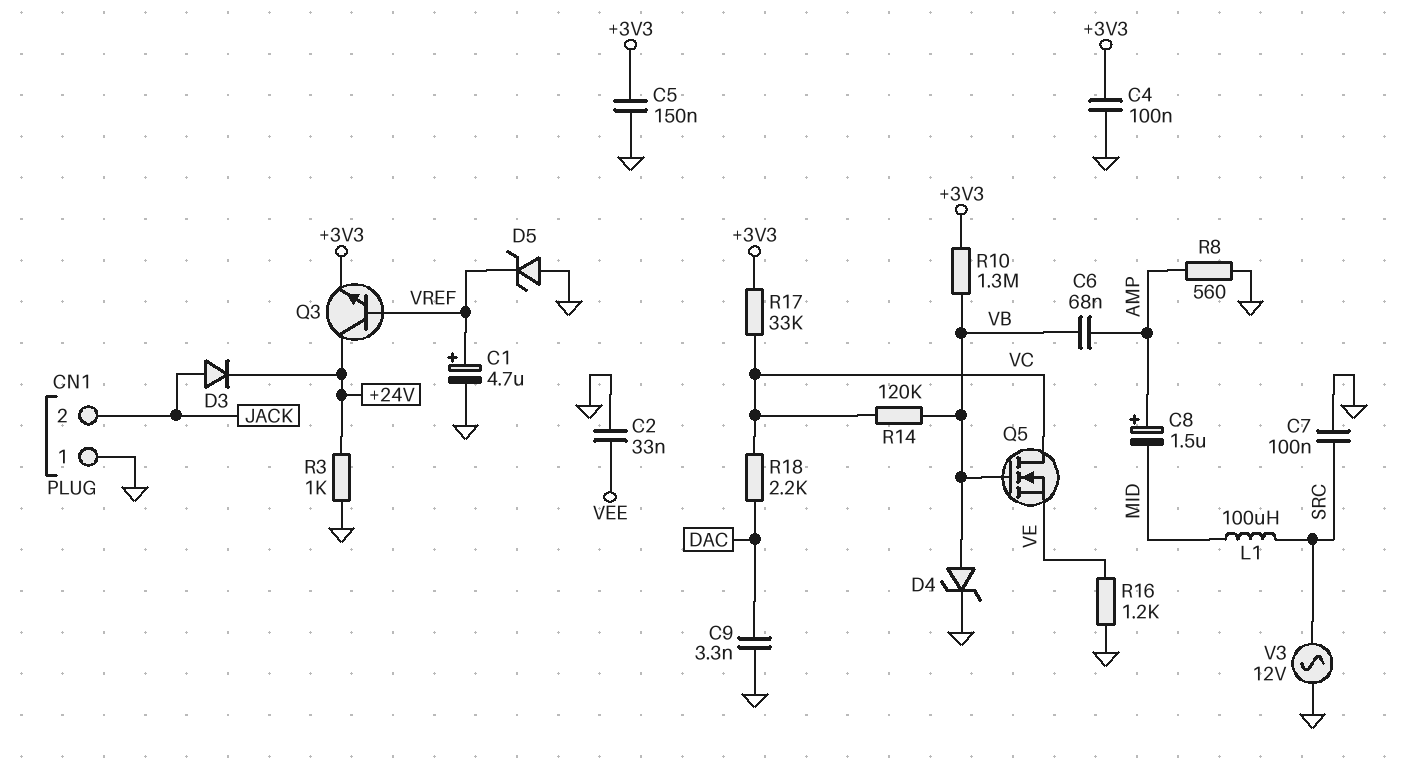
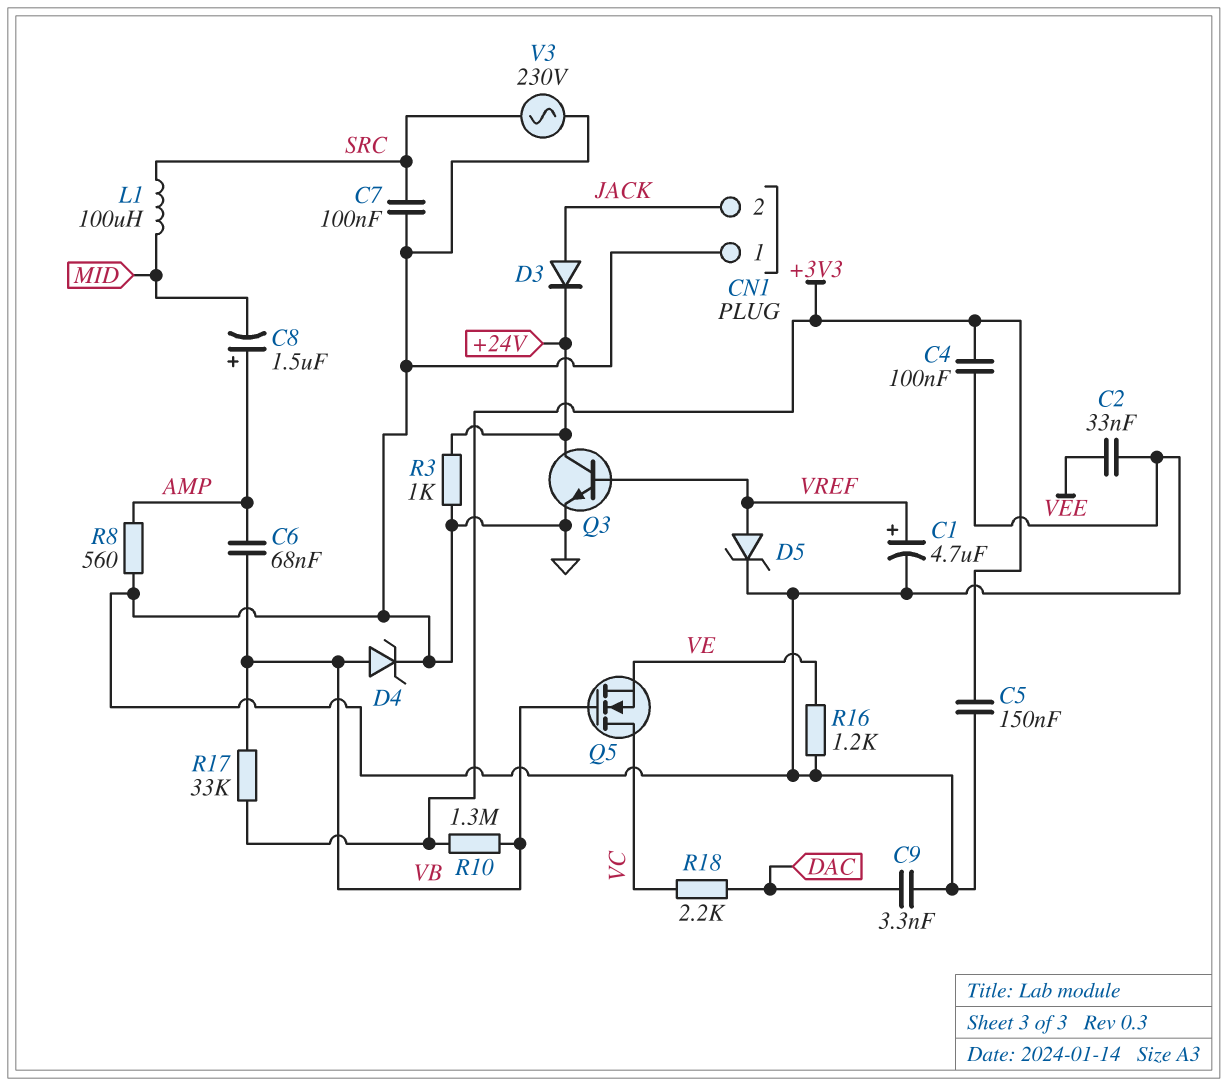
D5: zener (A GND, K VREF) -> zener (A VREF, K GND)
Q3: NPN (B VREF, C +24V, E +3V3) -> NPN (B VREF, C +24V, E GND)
R14: 120k (VB, VC) -> none
R17: 33k (+3V3, VC) -> 33k (+3V3, VB)
V3: AC 12V (GND, SRC) -> AC 230V (GND, SRC)

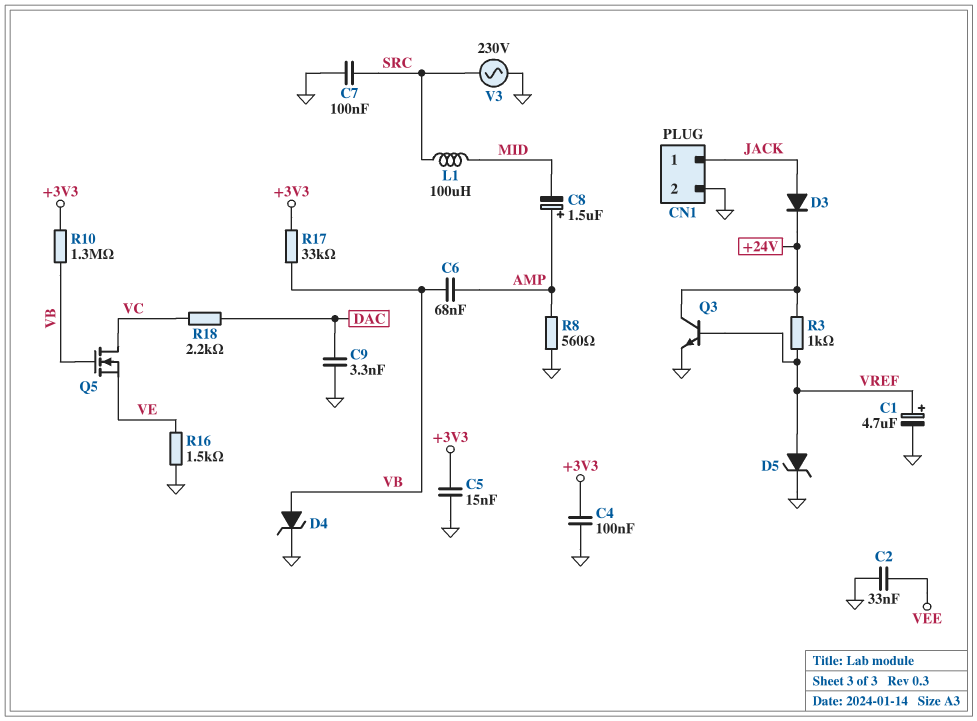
C5: 150nF (+3V3, GND) -> 15nF (+3V3, GND)
CN1 pin 1: GND -> JACK
CN1 pin 2: JACK -> GND
R3: 1k (+24V, GND) -> 1k (+24V, VREF)
R16: 1.2k (GND, VE) -> 1.5k (GND, VE)

